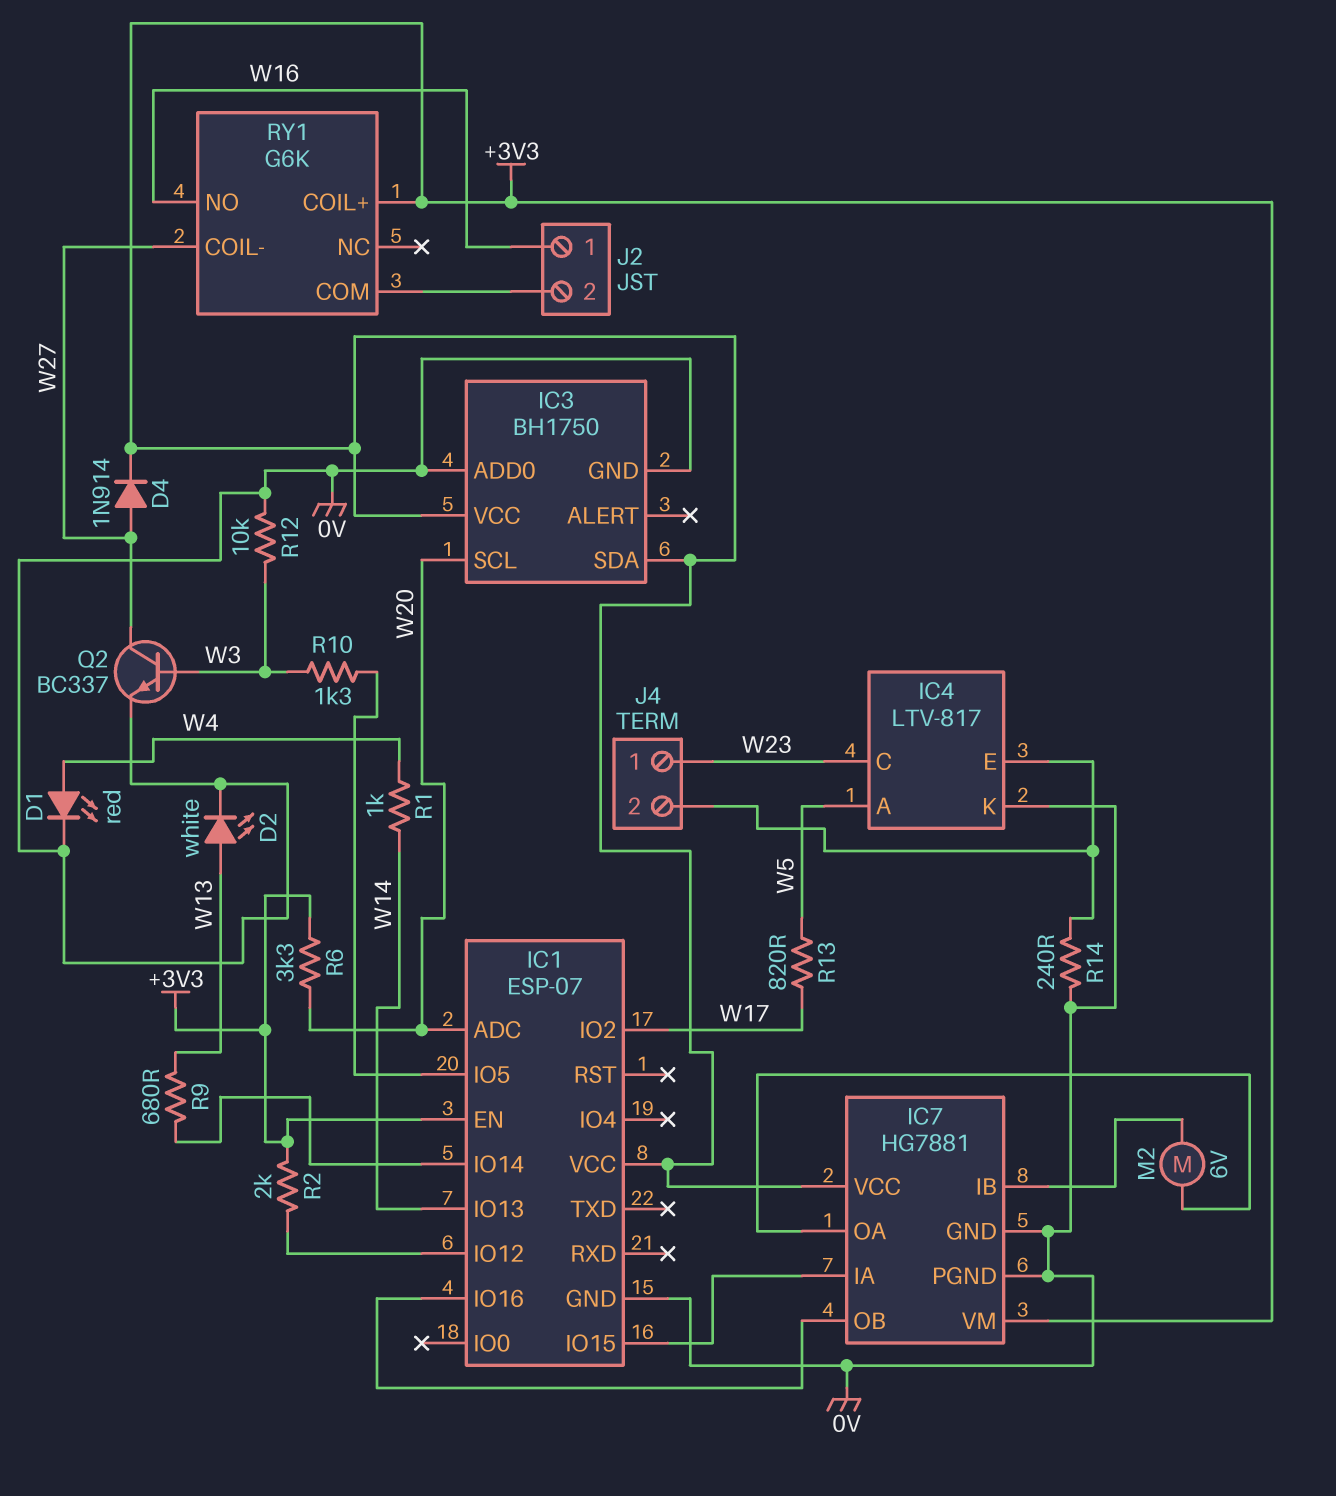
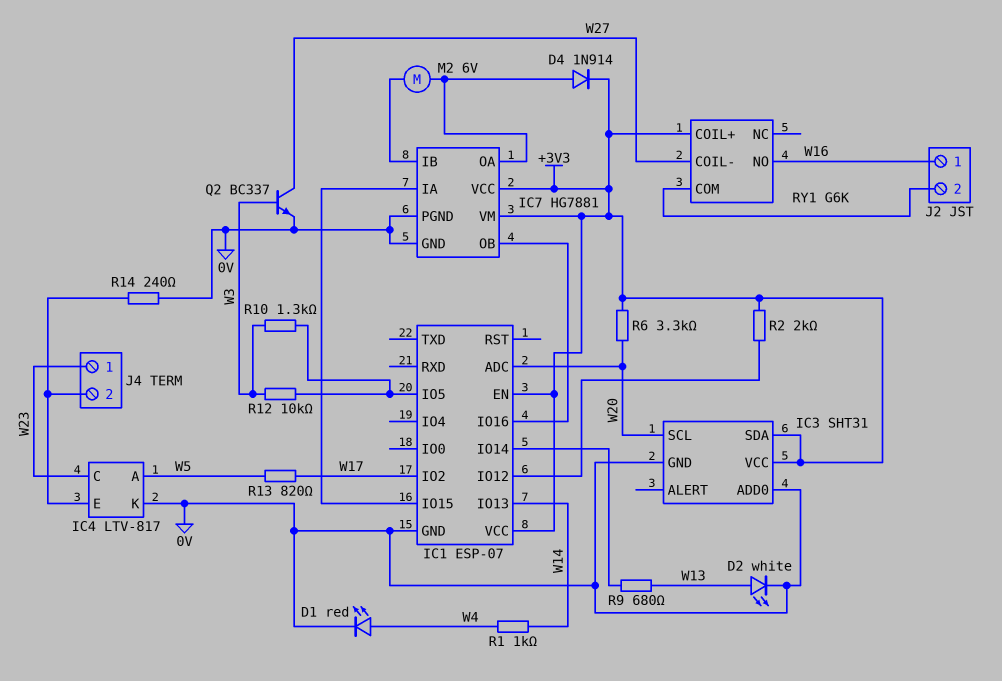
D4: diode 1N914 (A W27, K +3V3) -> diode 1N914 (A IC7/OA, K +3V3)
IC3: BH1750 -> SHT31
R12: 10k (0V, W3) -> 10k (IC1/IO5, W3)

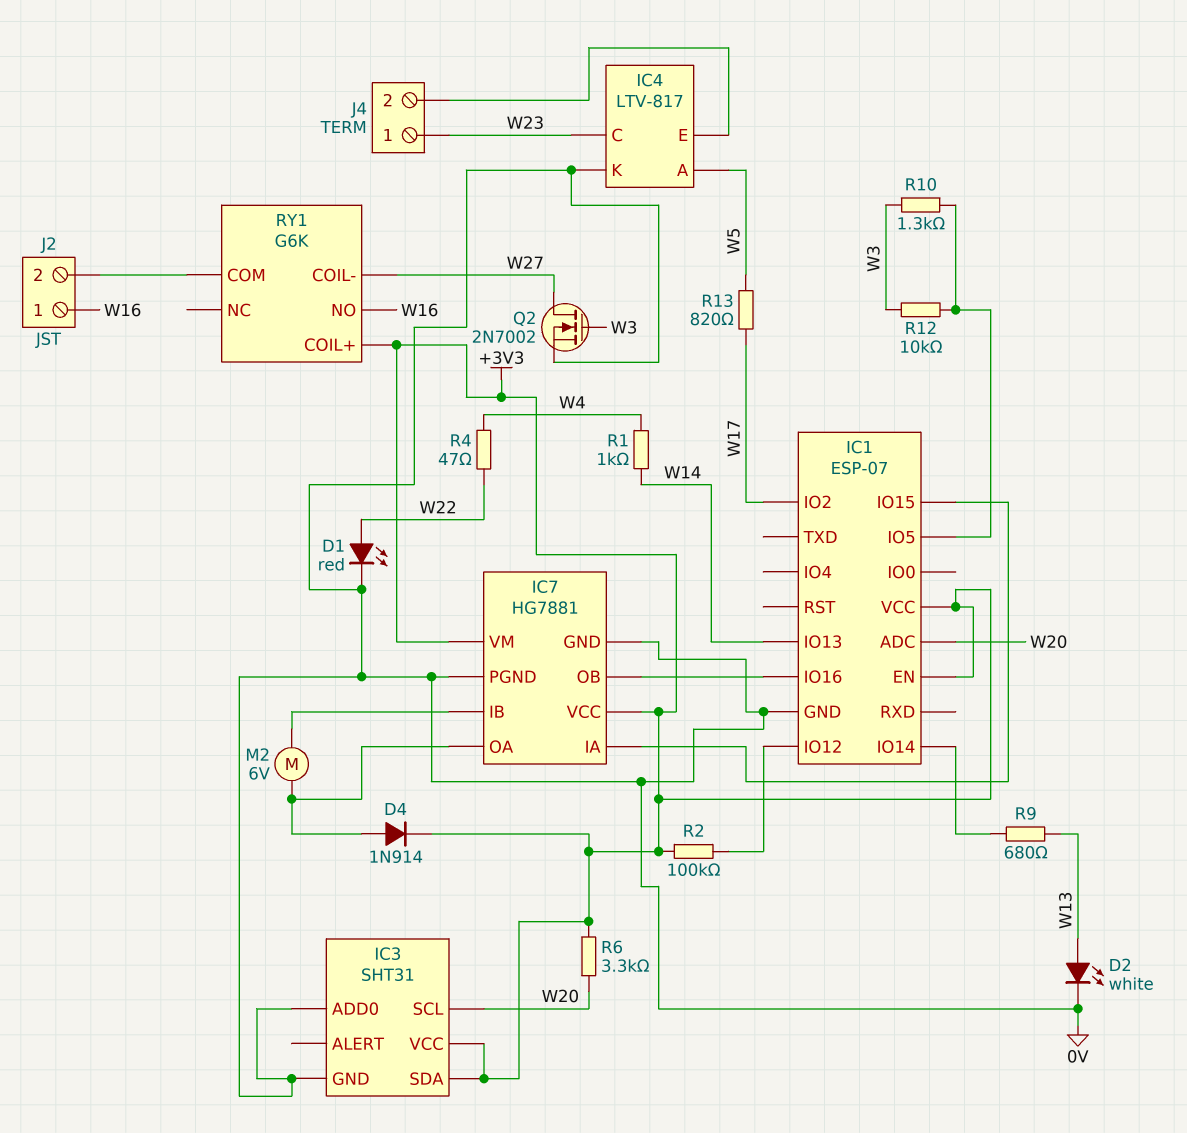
D1: LED red (A W4, K 0V) -> LED red (A W22, K 0V)
Q2: NPN BC337 (B W3, C W27, E 0V) -> NMOS 2N7002 (G W3, D W27, S 0V)
R2: 2k (+3V3, IC1/IO12) -> 100k (+3V3, IC1/IO12)
R4: none -> 47 (W4, W22)
R14: 240 (0V, IC4/E) -> none

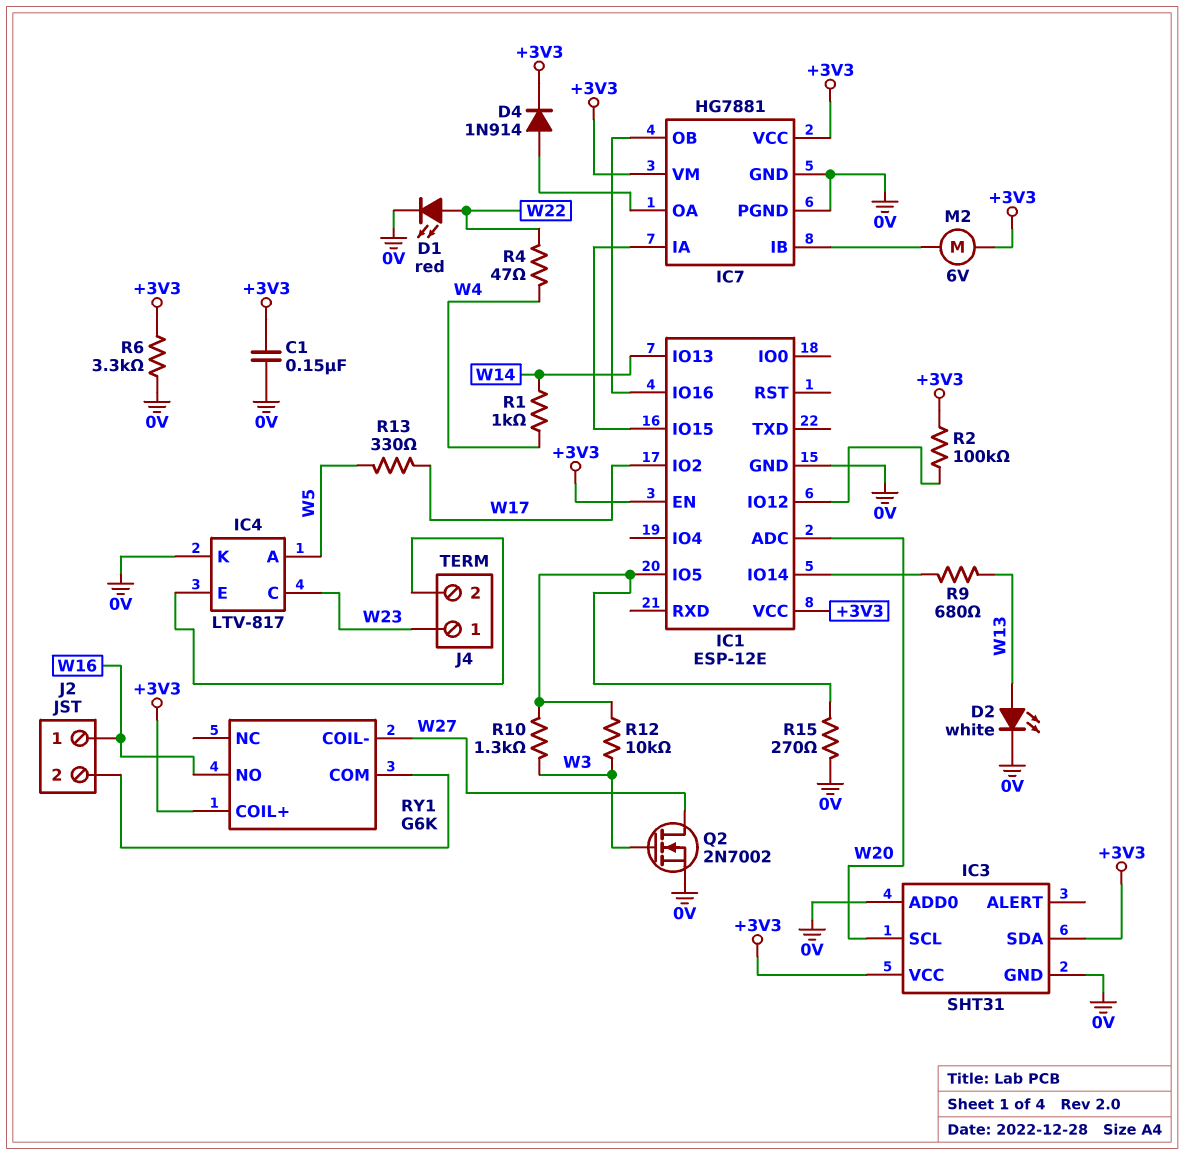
C1: none -> 150nF (+3V3, 0V)
IC1: ESP-07 -> ESP-12E
M2: motor 6V (IC7/IB, IC7/OA) -> motor 6V (+3V3, IC7/IB)
R6: 3.3k (+3V3, W20) -> 3.3k (+3V3, 0V)
R13: 820 (W5, W17) -> 330 (W5, W17)
R15: none -> 270 (0V, IC1/IO5)

